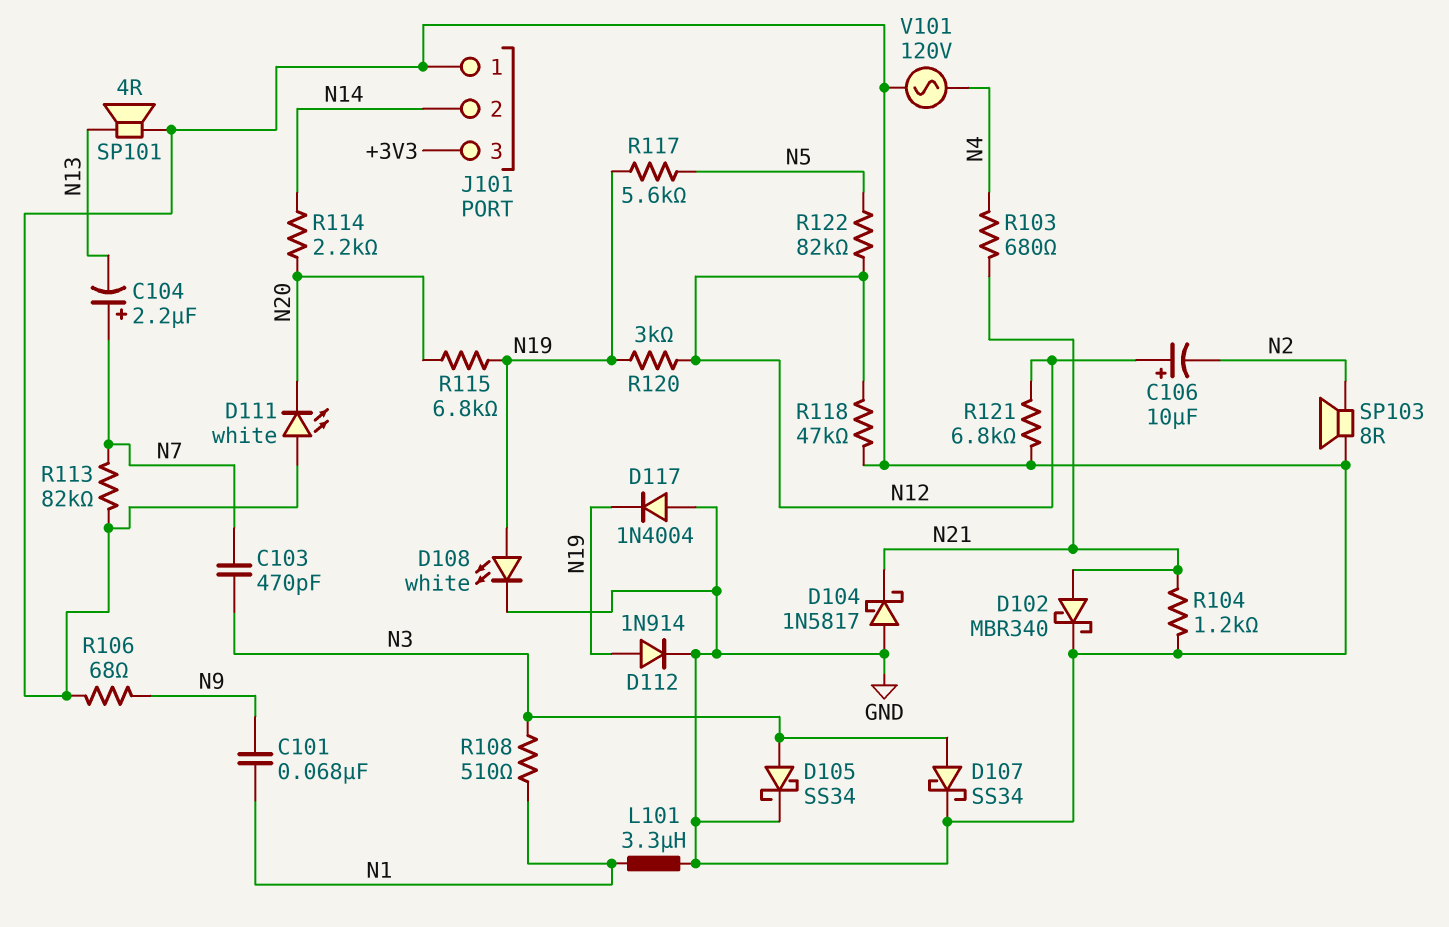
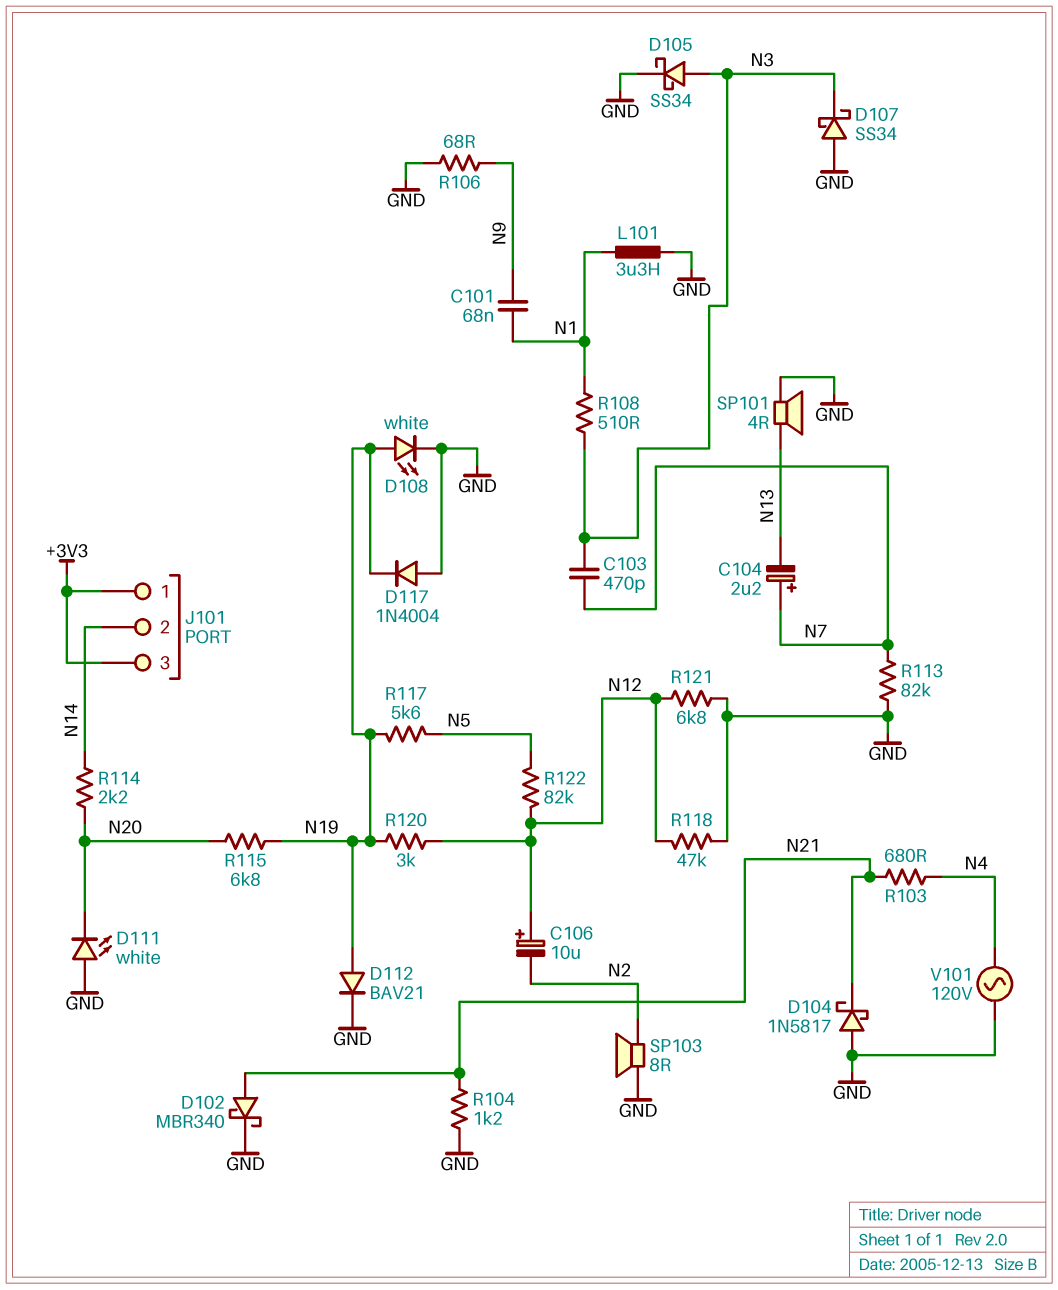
D107: schottky SS34 (A N3, K GND) -> schottky SS34 (A GND, K N3)
D112: diode 1N914 (A N19, K GND) -> diode BAV21 (A N19, K GND)
J101 pin 1: GND -> +3V3

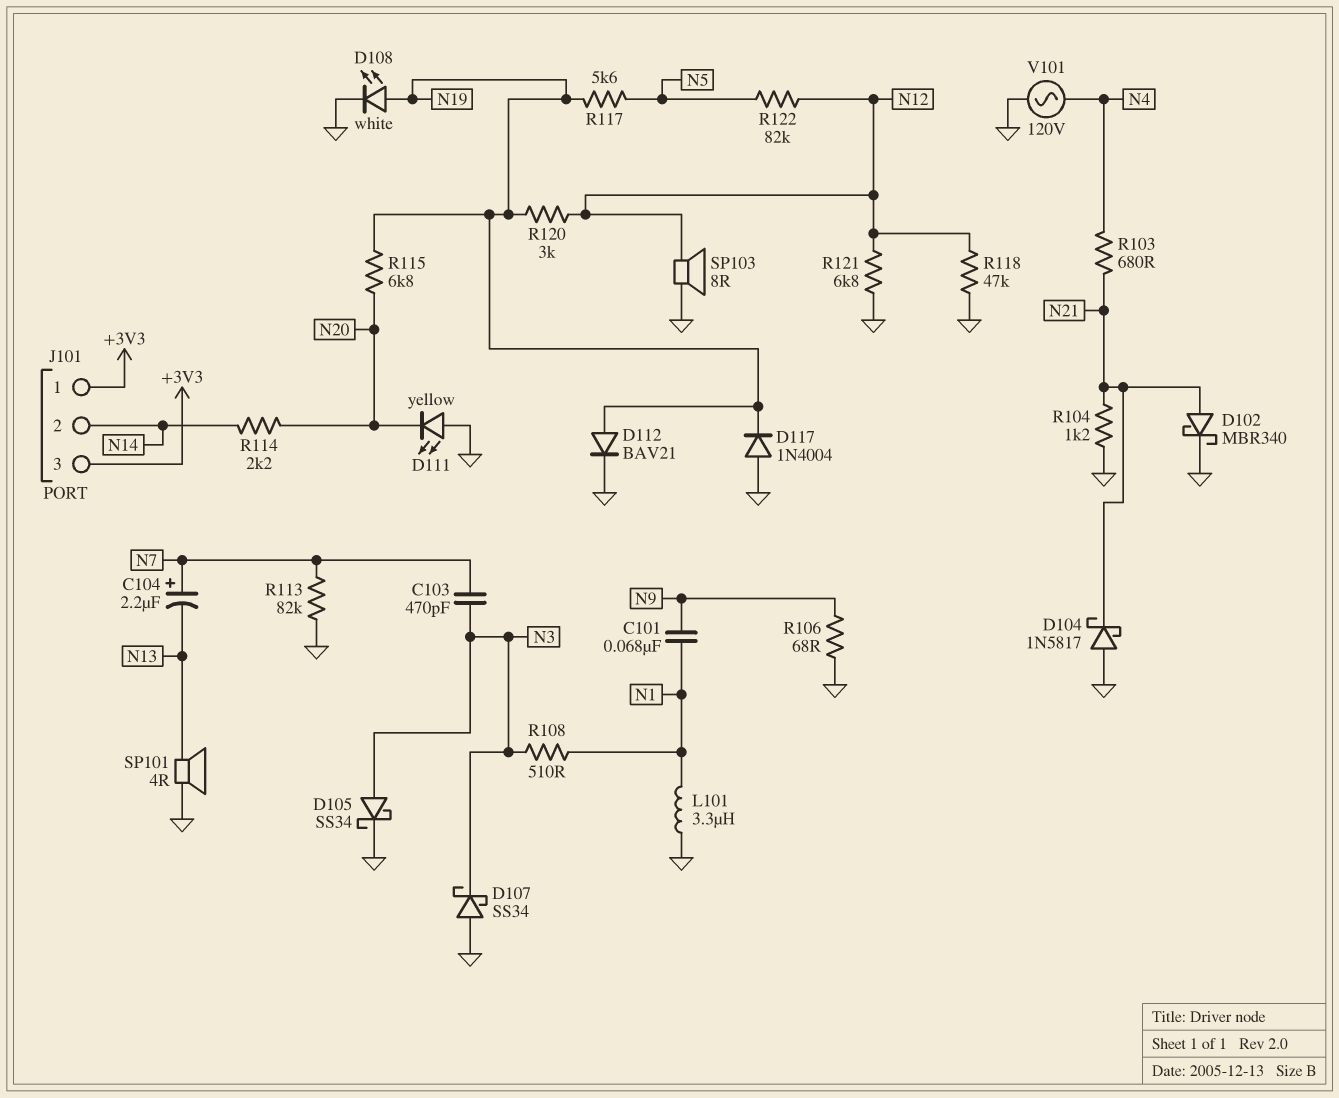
C106: 10uF (plus N12, minus N2) -> none
D111: LED white (A GND, K N20) -> LED yellow (A GND, K N20)
SP103: speaker 8R (GND, N2) -> speaker 8R (GND, N12)

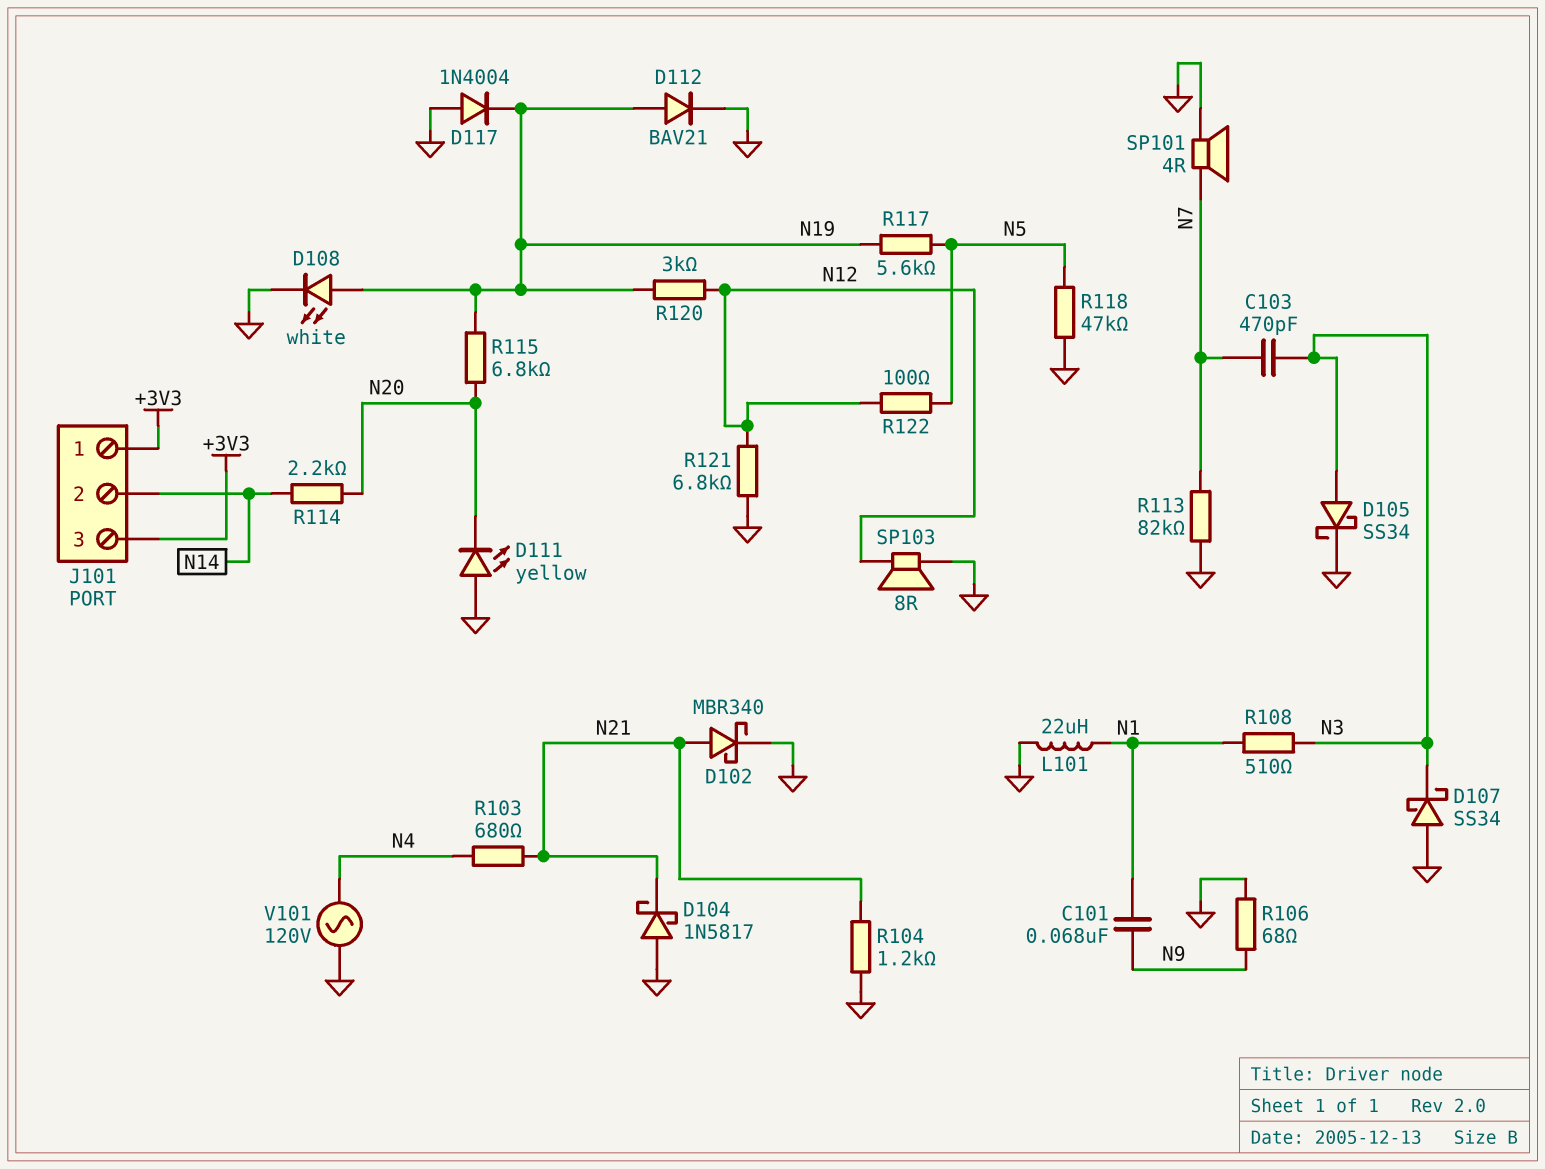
C104: 2.2uF (plus N7, minus N13) -> none
L101: 3.3uH (GND, N1) -> 22uH (GND, N1)
R118: 47k (GND, N12) -> 47k (GND, N5)
R122: 82k (N5, N12) -> 100 (N5, N12)
SP101: speaker 4R (GND, N13) -> speaker 4R (GND, N7)

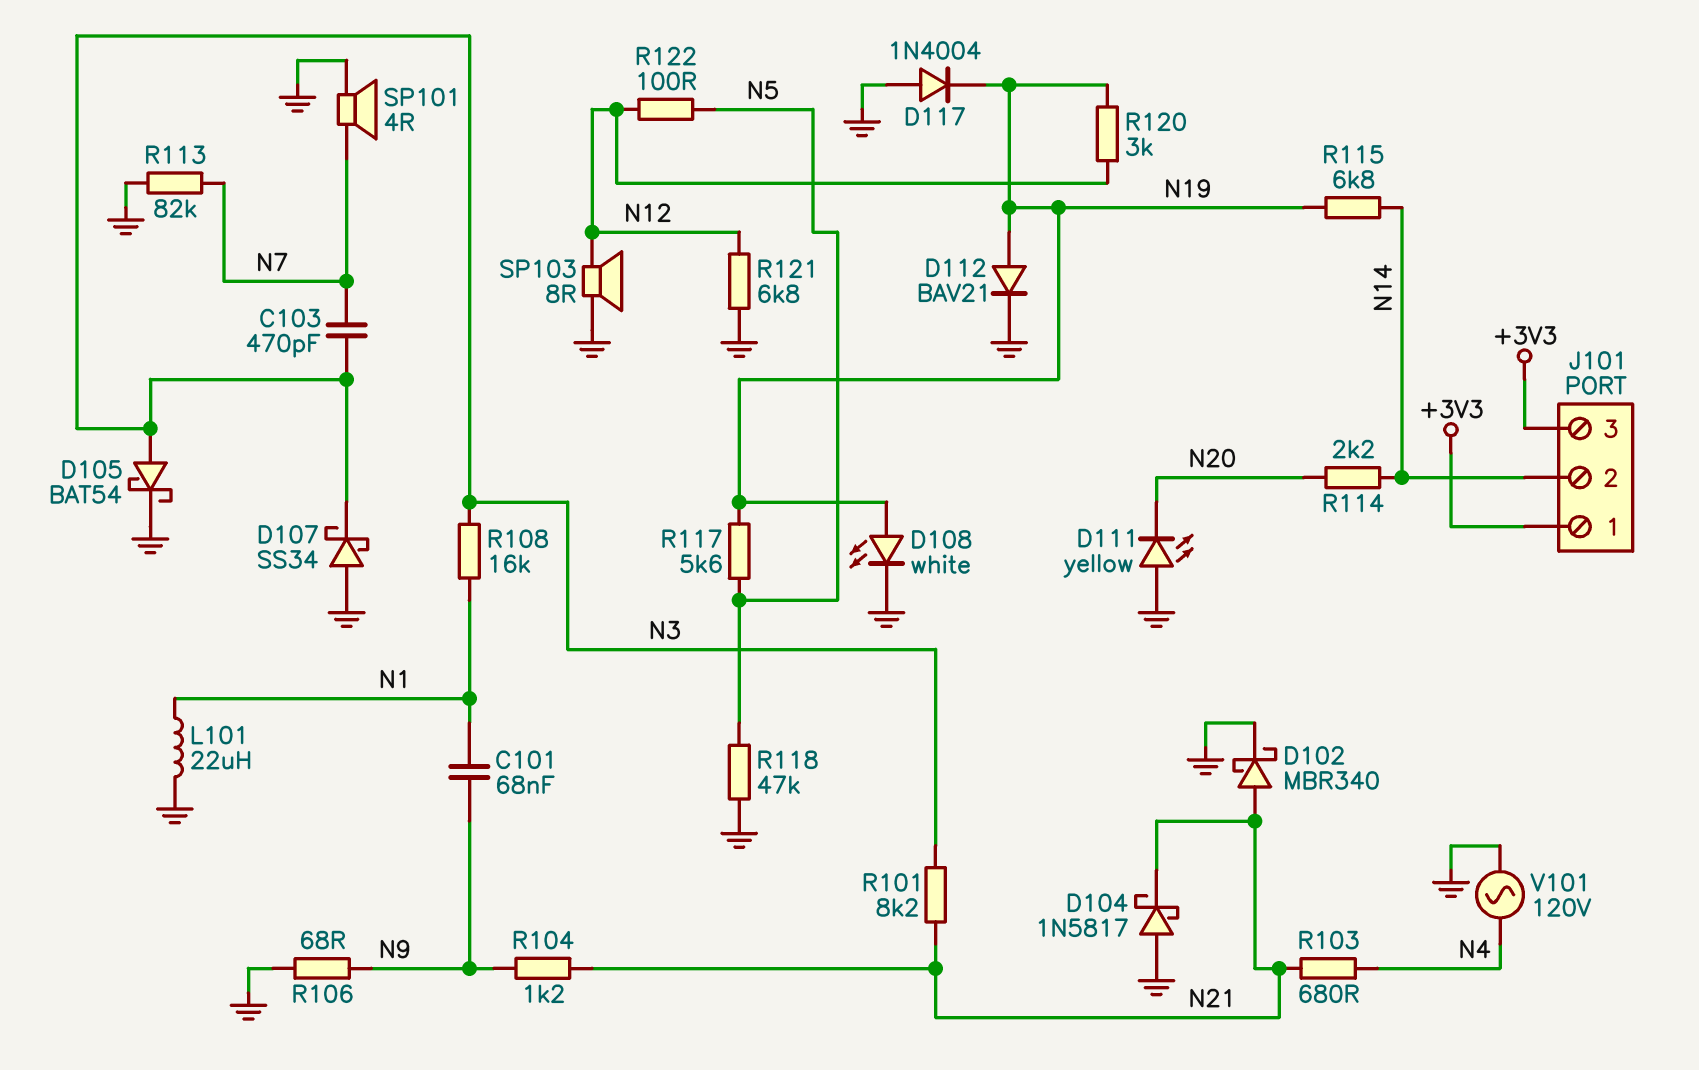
D105: schottky SS34 (A N3, K GND) -> schottky BAT54 (A N3, K GND)
R101: none -> 8.2k (N3, N21)
R104: 1.2k (GND, N21) -> 1.2k (N9, N21)
R108: 510 (N1, N3) -> 16k (N1, N3)
R115: 6.8k (N19, N20) -> 6.8k (N14, N19)

